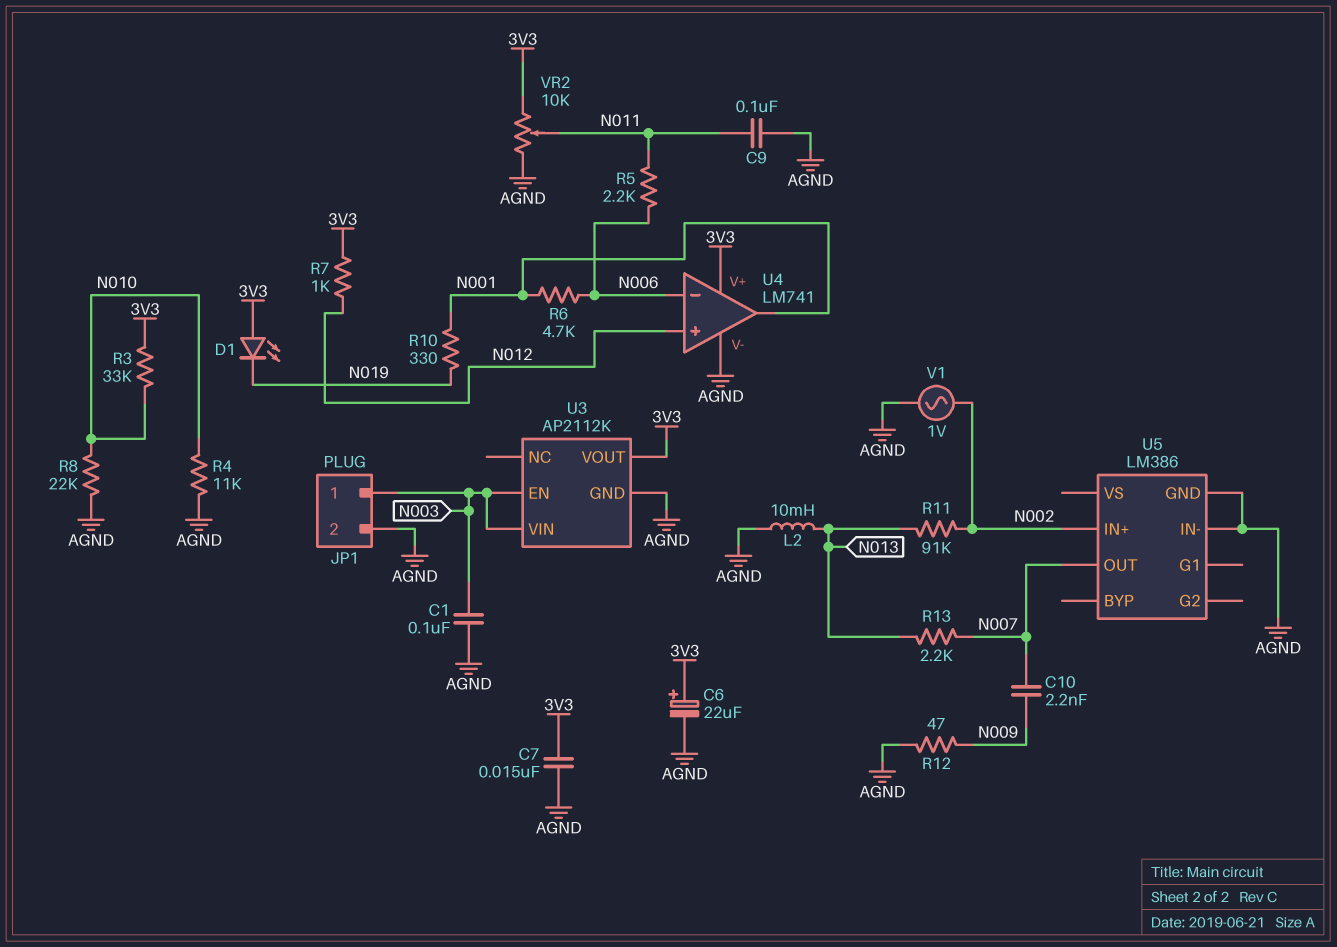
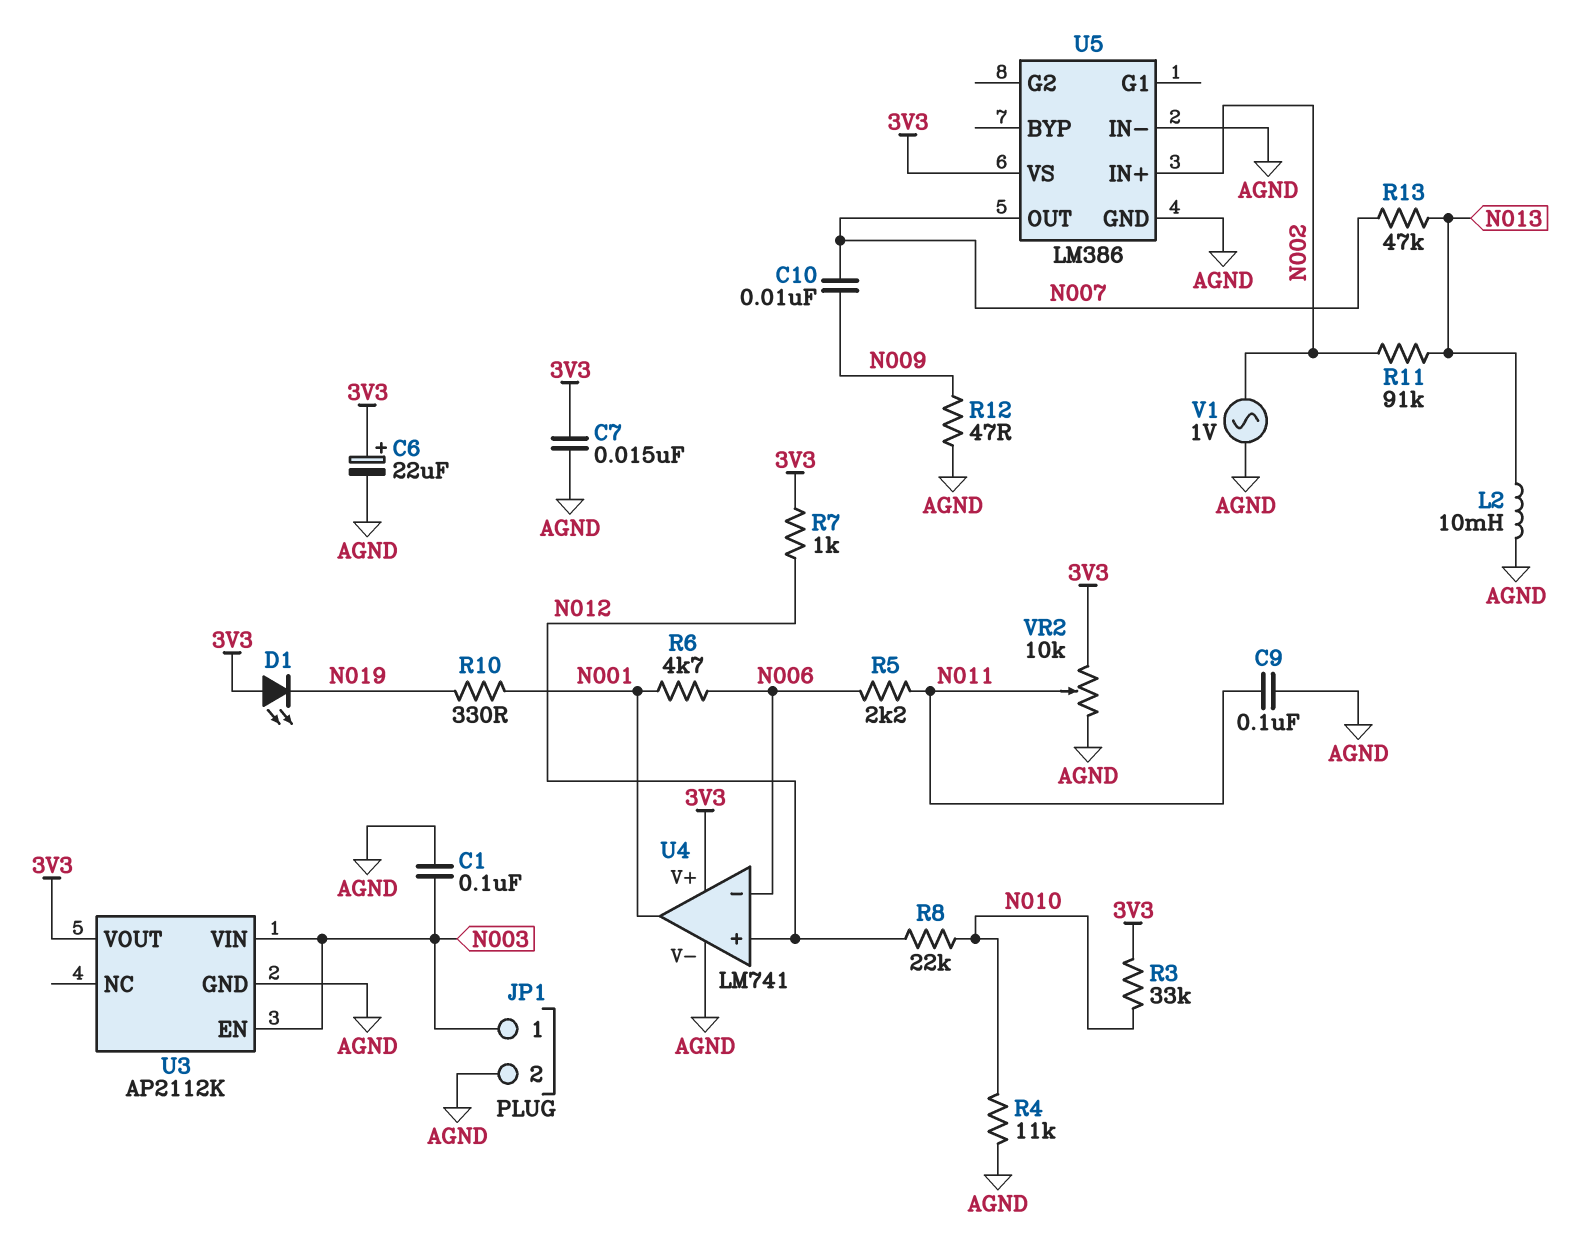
C10: 2.2nF (N007, N009) -> 10nF (N007, N009)
R8: 22k (AGND, N010) -> 22k (N010, N012)
R13: 2.2k (N007, N013) -> 47k (N007, N013)
U5 pin VS: none -> 3V3

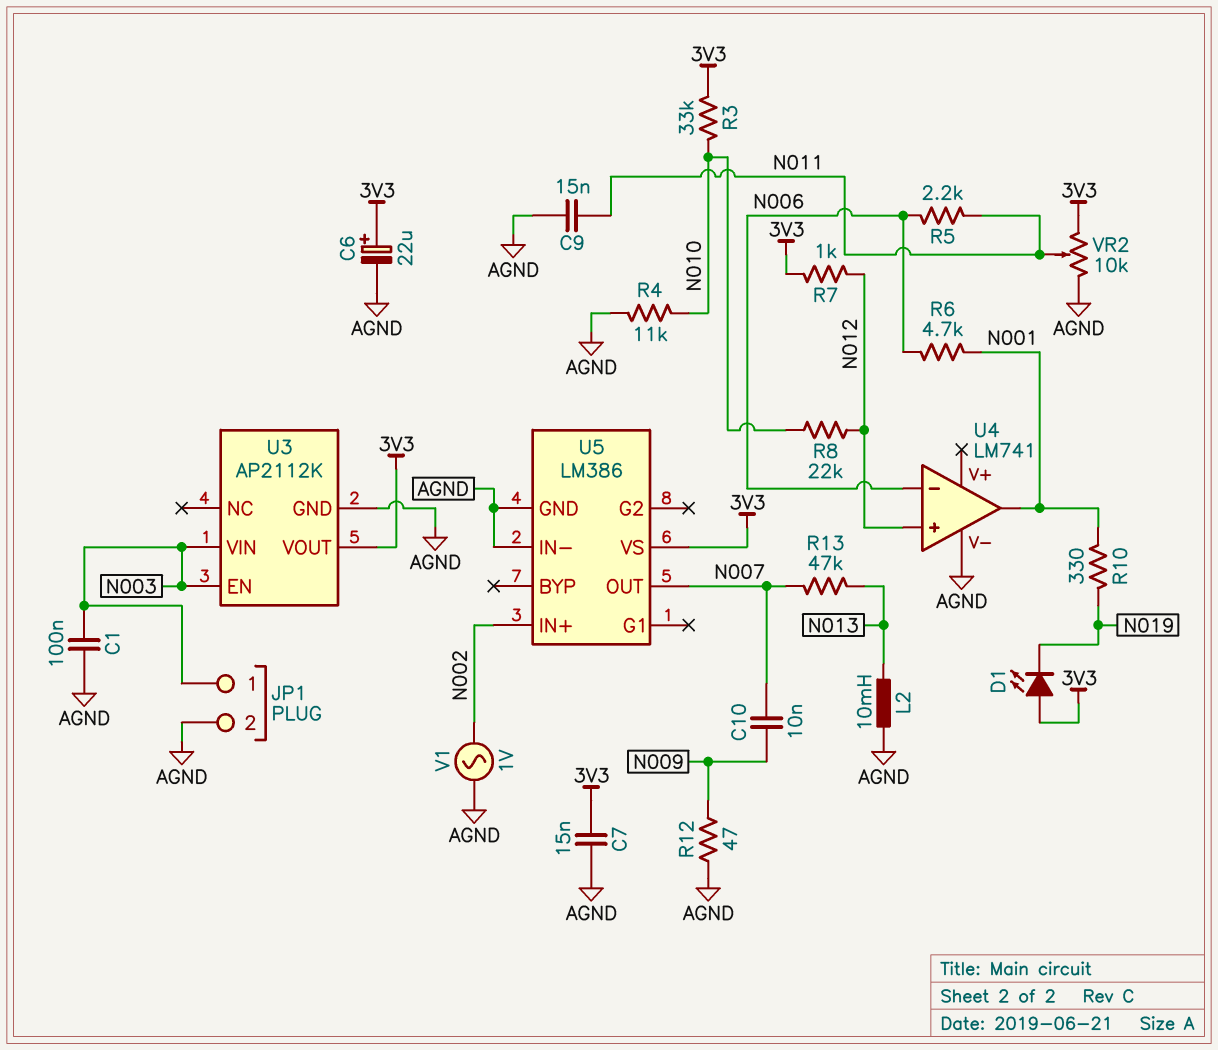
C9: 100nF (AGND, N011) -> 15nF (AGND, N011)
R11: 91k (N002, N013) -> none
U4 pin V+: 3V3 -> none

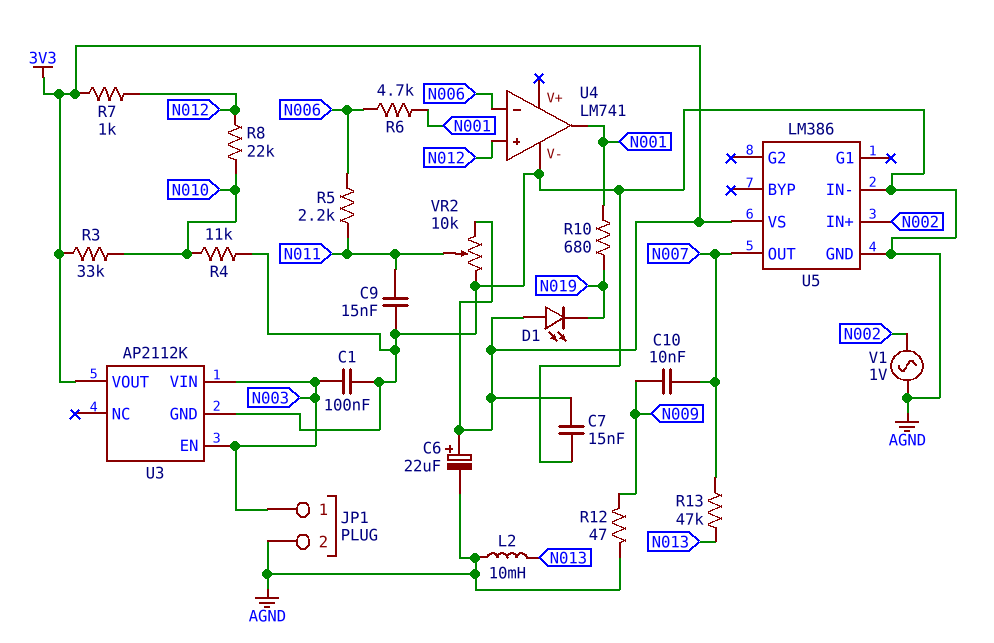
R10: 330 (N001, N019) -> 680 (N001, N019)

